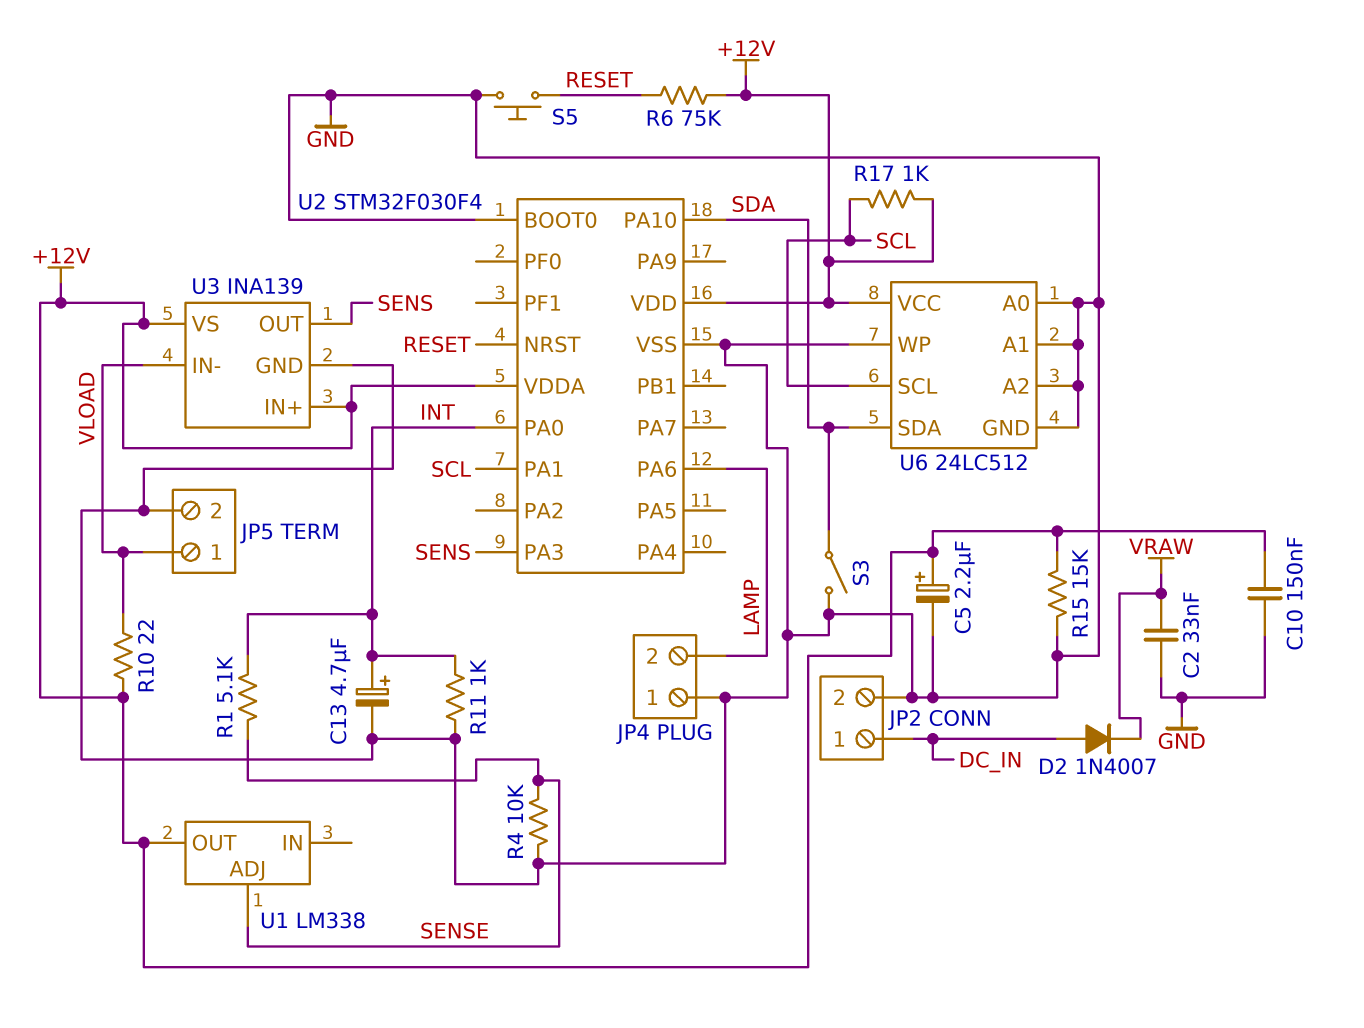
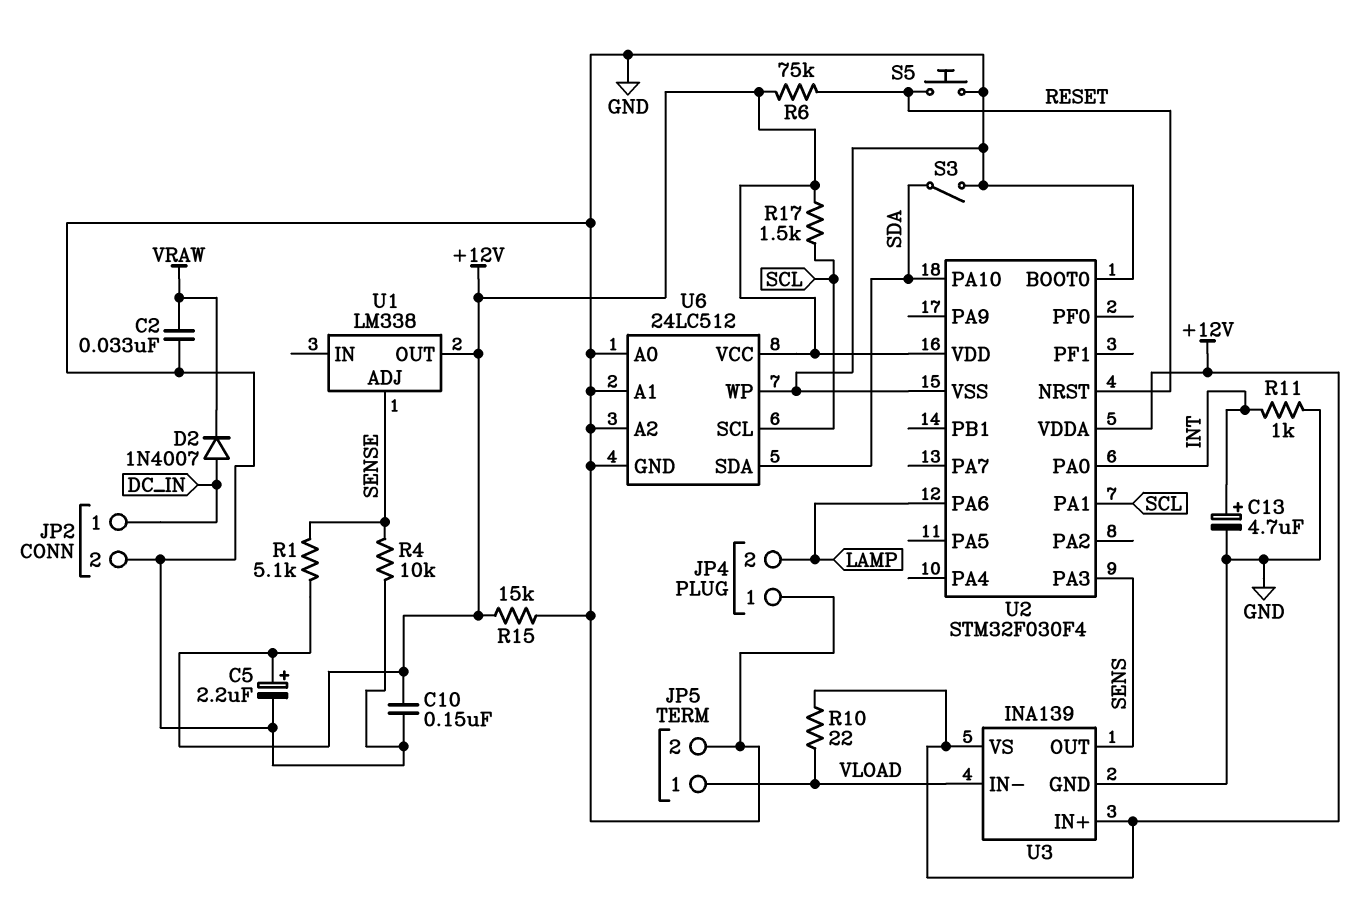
R1: 5.1k (INT, SENSE) -> 5.1k (+12V, SENSE)
R17: 1k (+12V, SCL) -> 1.5k (+12V, SCL)

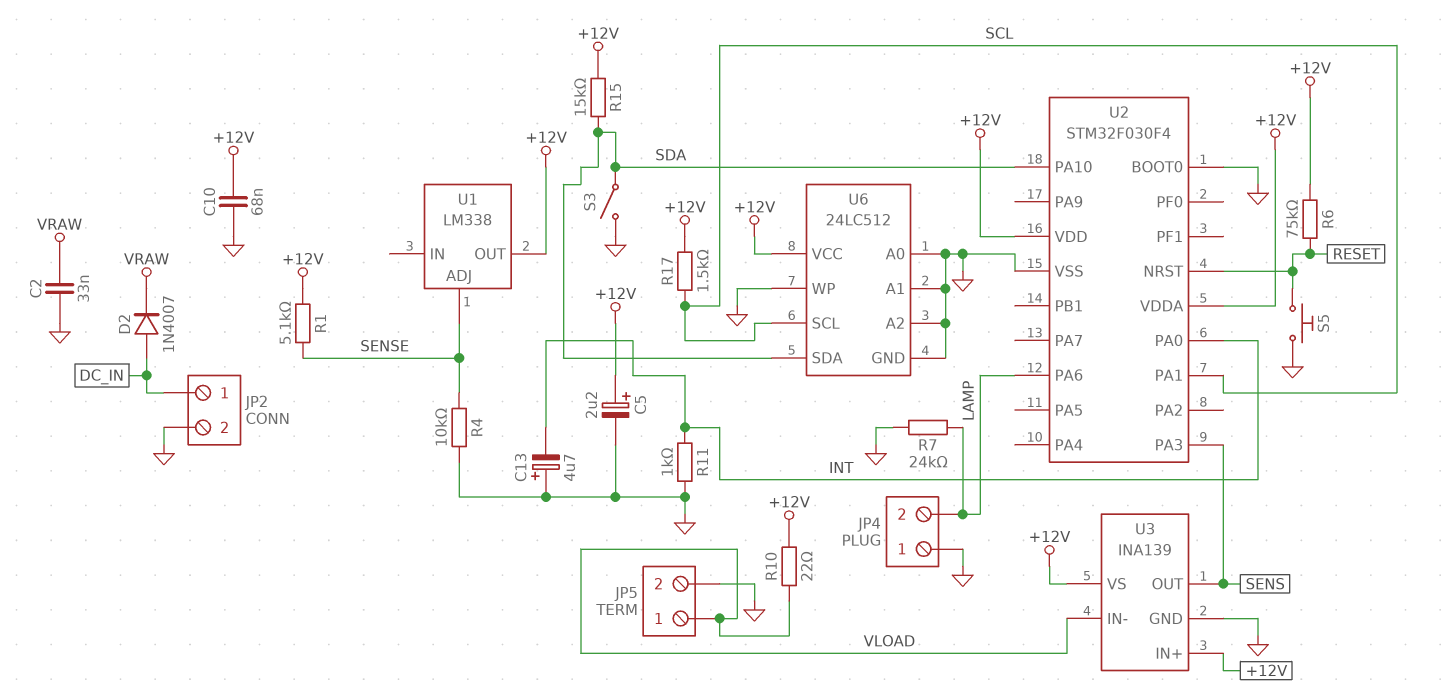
C10: 150nF (+12V, GND) -> 68nF (+12V, GND)
C13: 4.7uF (plus INT, minus GND) -> 4.7uF (plus GND, minus INT)
R7: none -> 24k (GND, LAMP)
R15: 15k (+12V, GND) -> 15k (+12V, SDA)

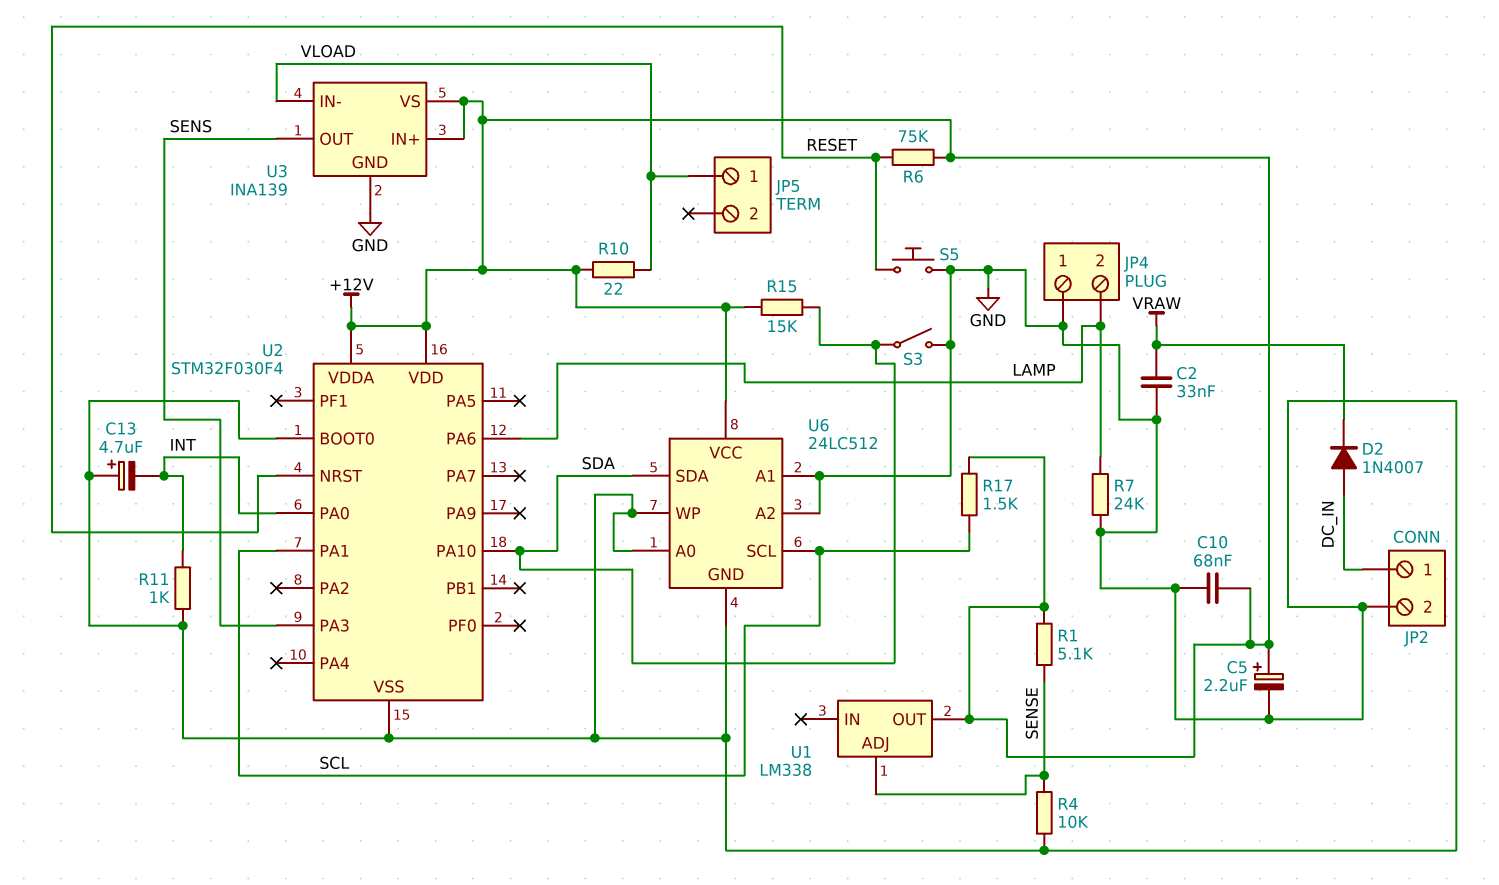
JP5 pin 2: GND -> none

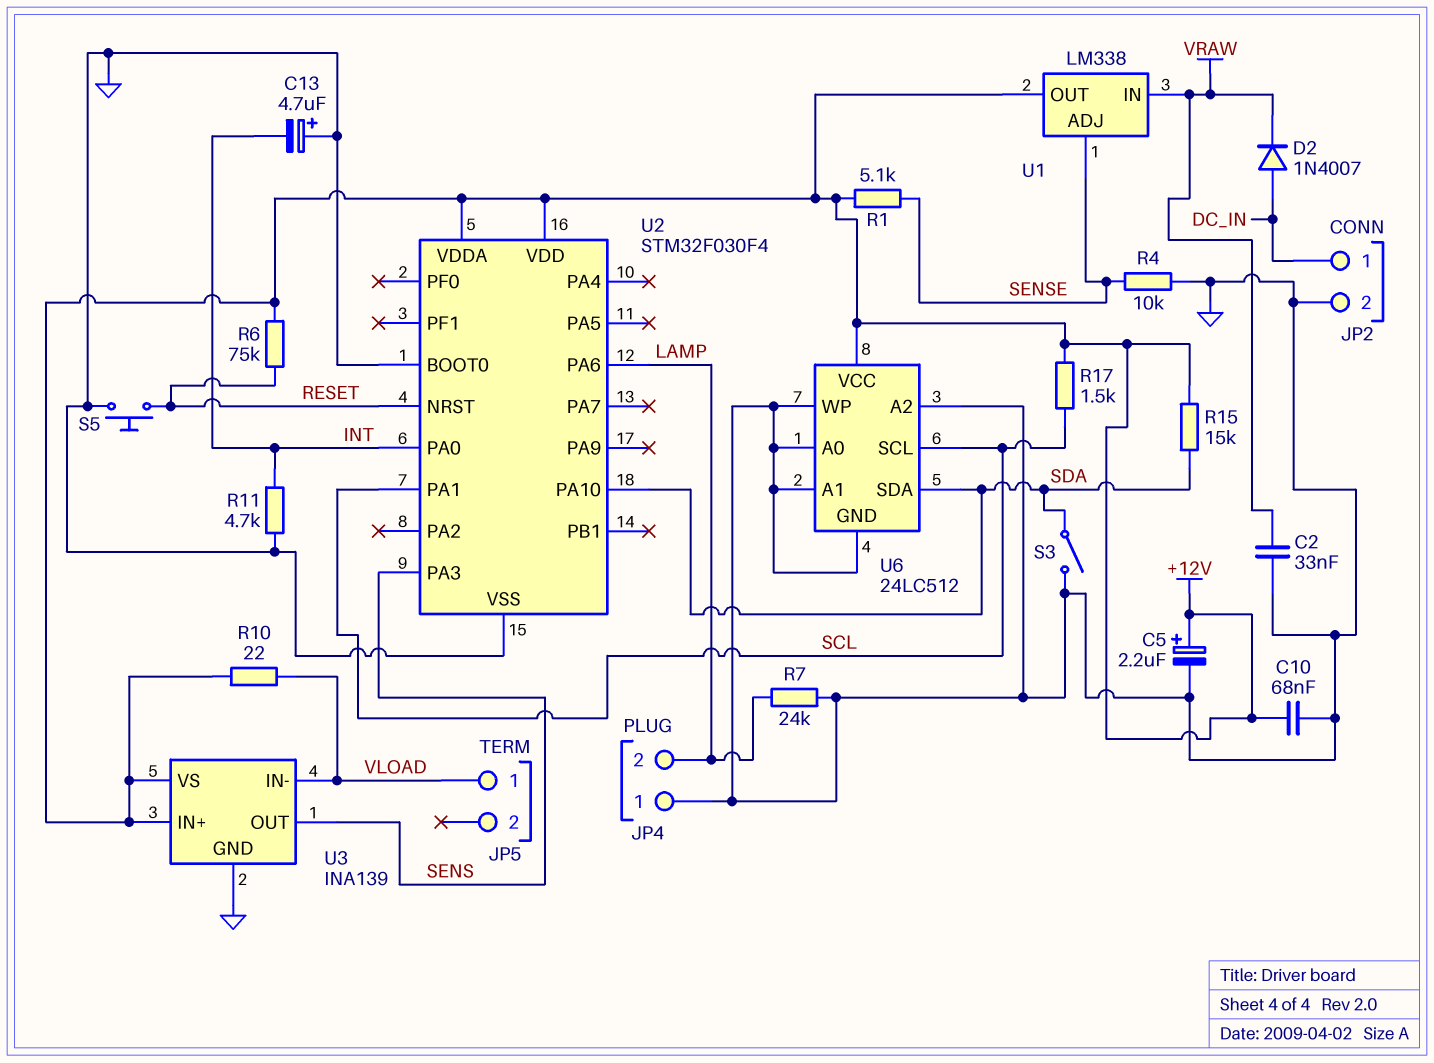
R11: 1k (GND, INT) -> 4.7k (GND, INT)
U1 pin IN: none -> VRAW

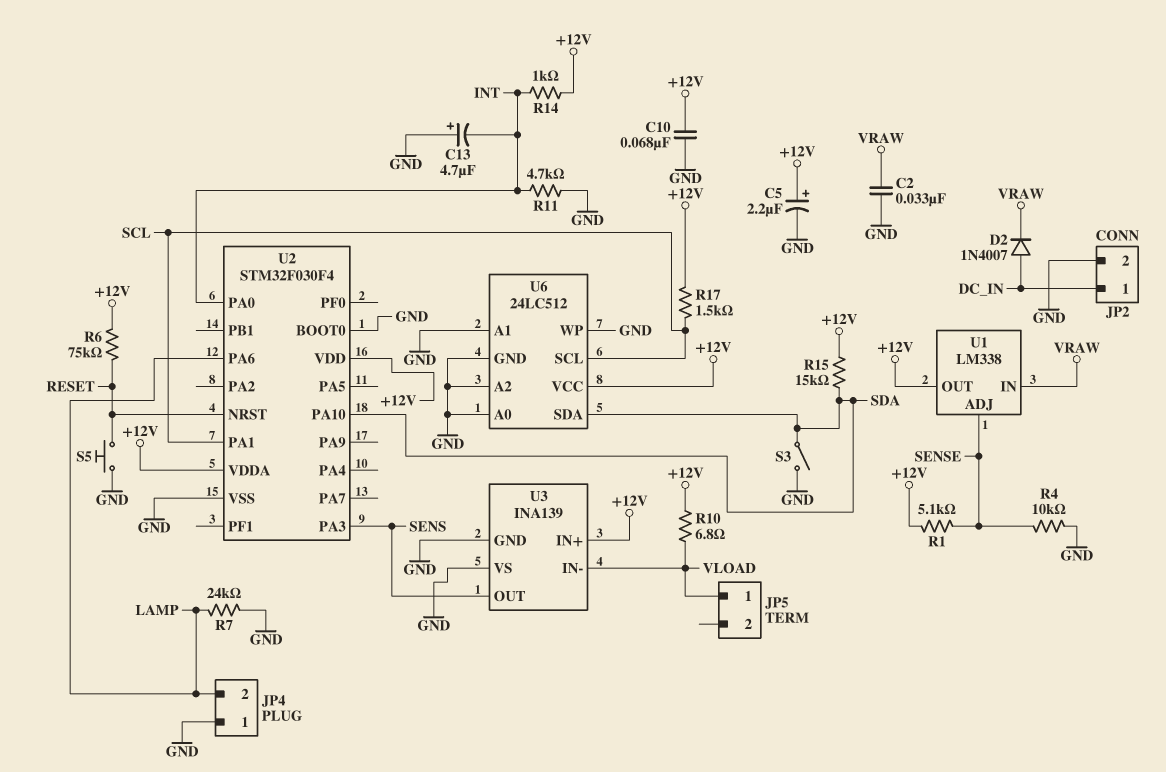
R10: 22 (+12V, VLOAD) -> 6.8 (+12V, VLOAD)
R14: none -> 1k (+12V, INT)
U3 pin VS: +12V -> GND

